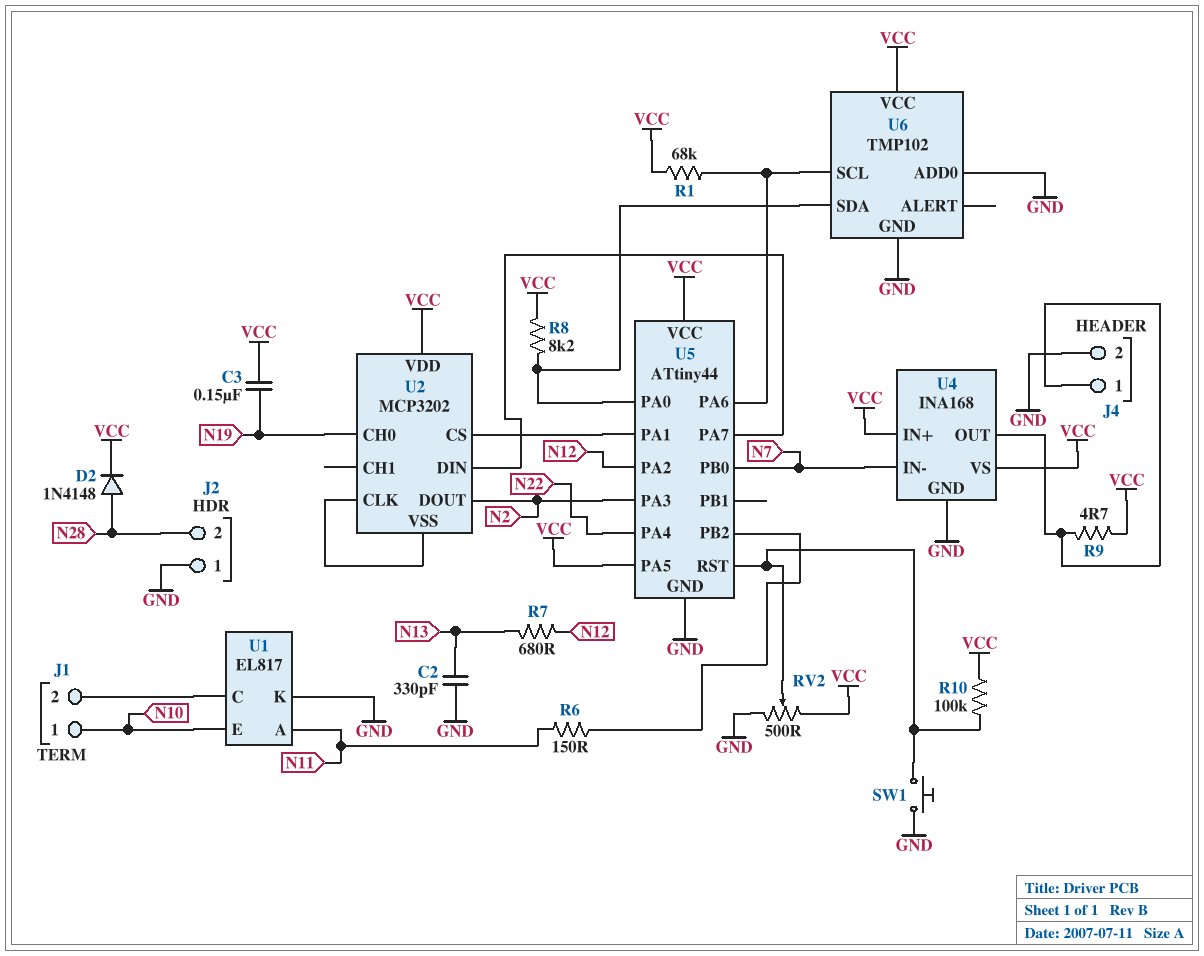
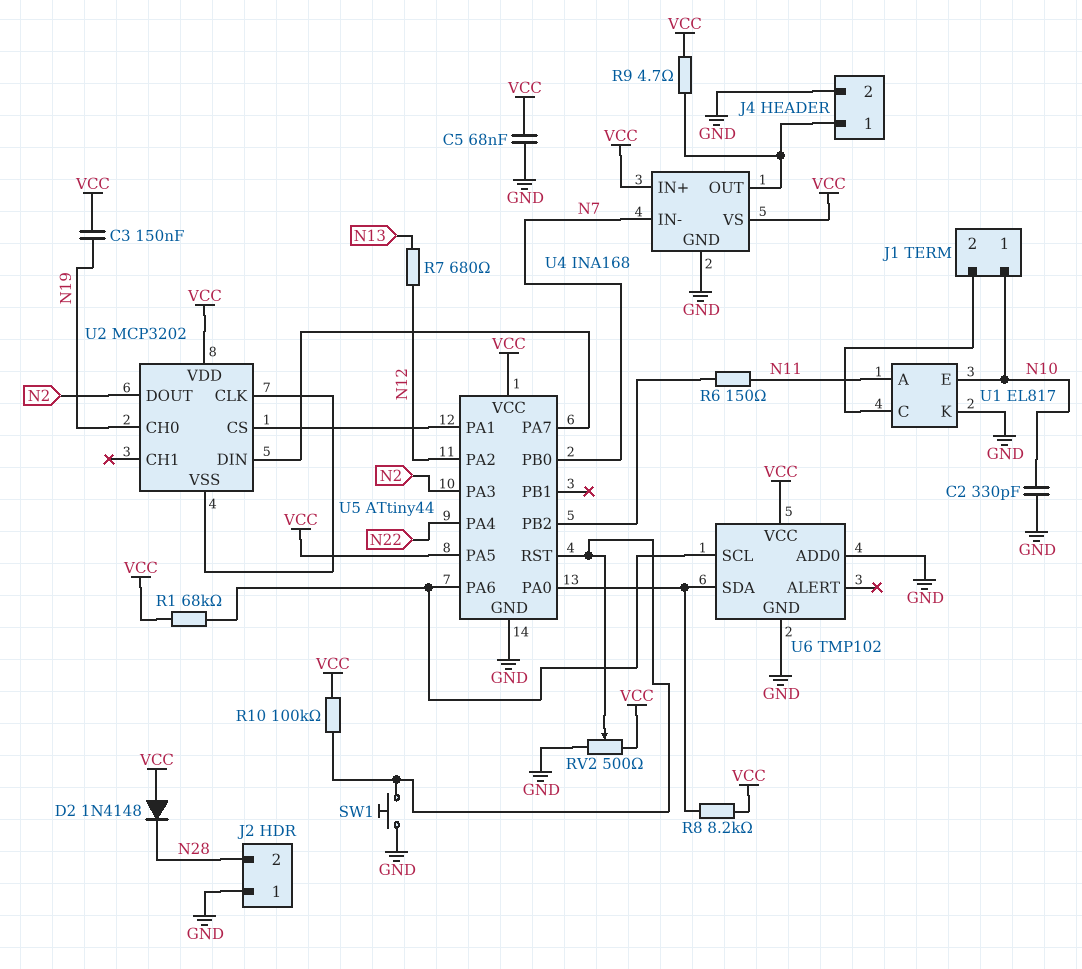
C2: 330pF (GND, N13) -> 330pF (GND, N10)
C5: none -> 68nF (GND, VCC)
D2: diode 1N4148 (A N28, K VCC) -> diode 1N4148 (A VCC, K N28)

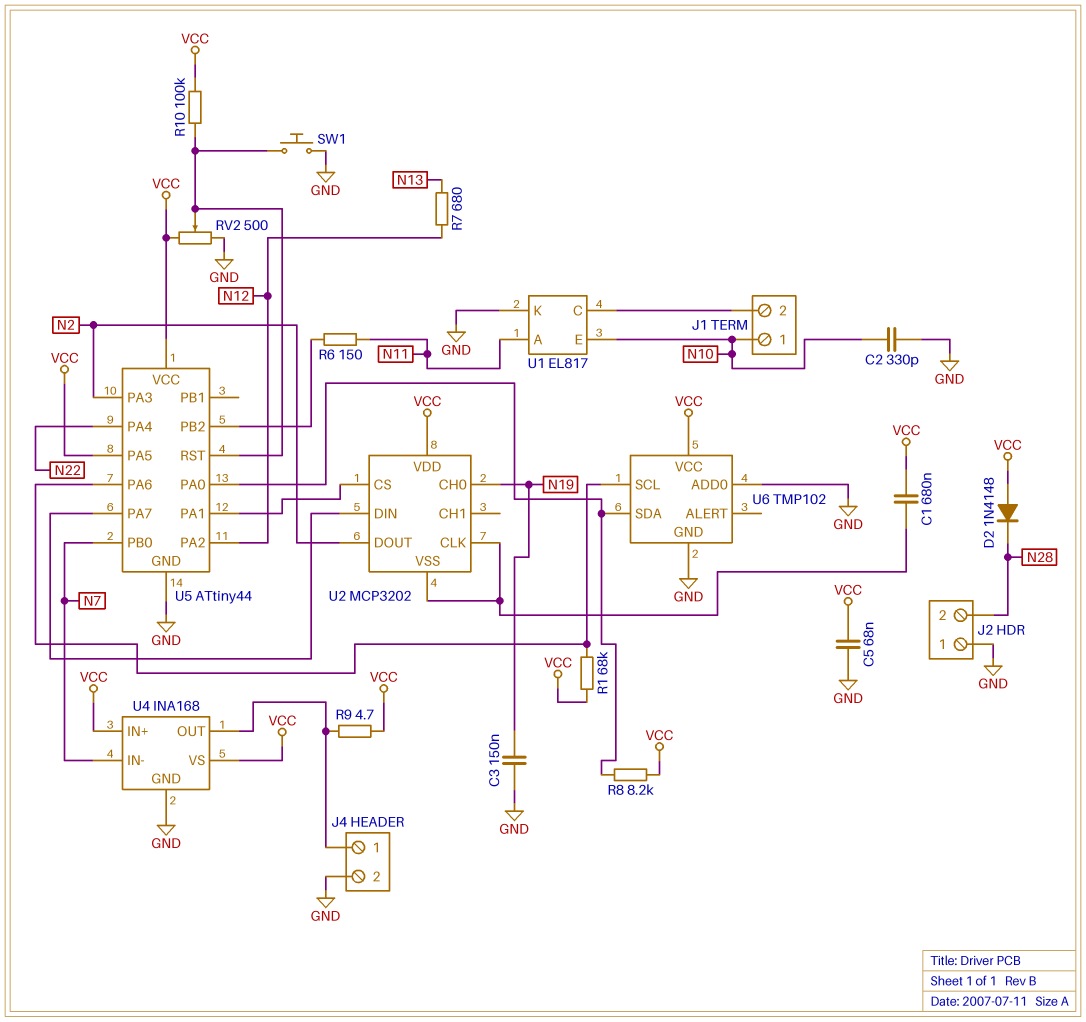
C1: none -> 680nF (U2/CLK, VCC)
C3: 150nF (N19, VCC) -> 150nF (GND, N19)

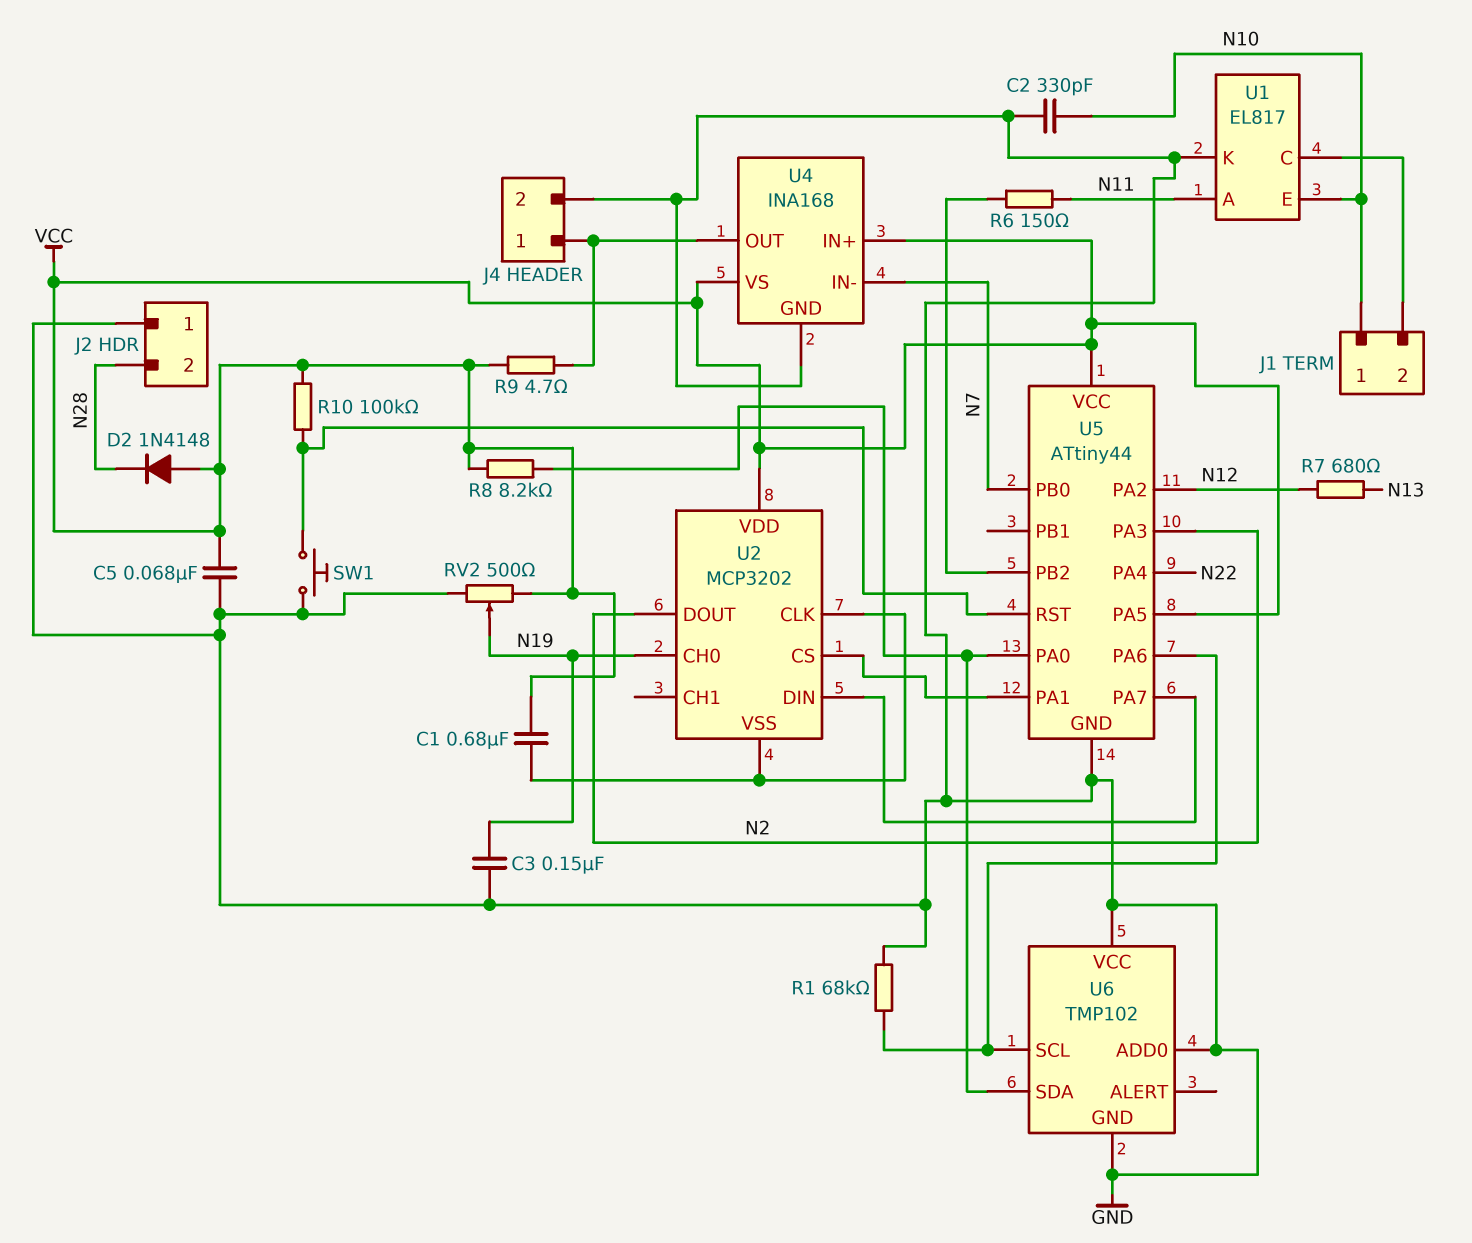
R1: 68k (U5/PA6, VCC) -> 68k (GND, U5/PA6)
RV2: 500 (GND, VCC, wiper U5/RST) -> 500 (GND, VCC, wiper N19)
U6 pin VCC: VCC -> GND

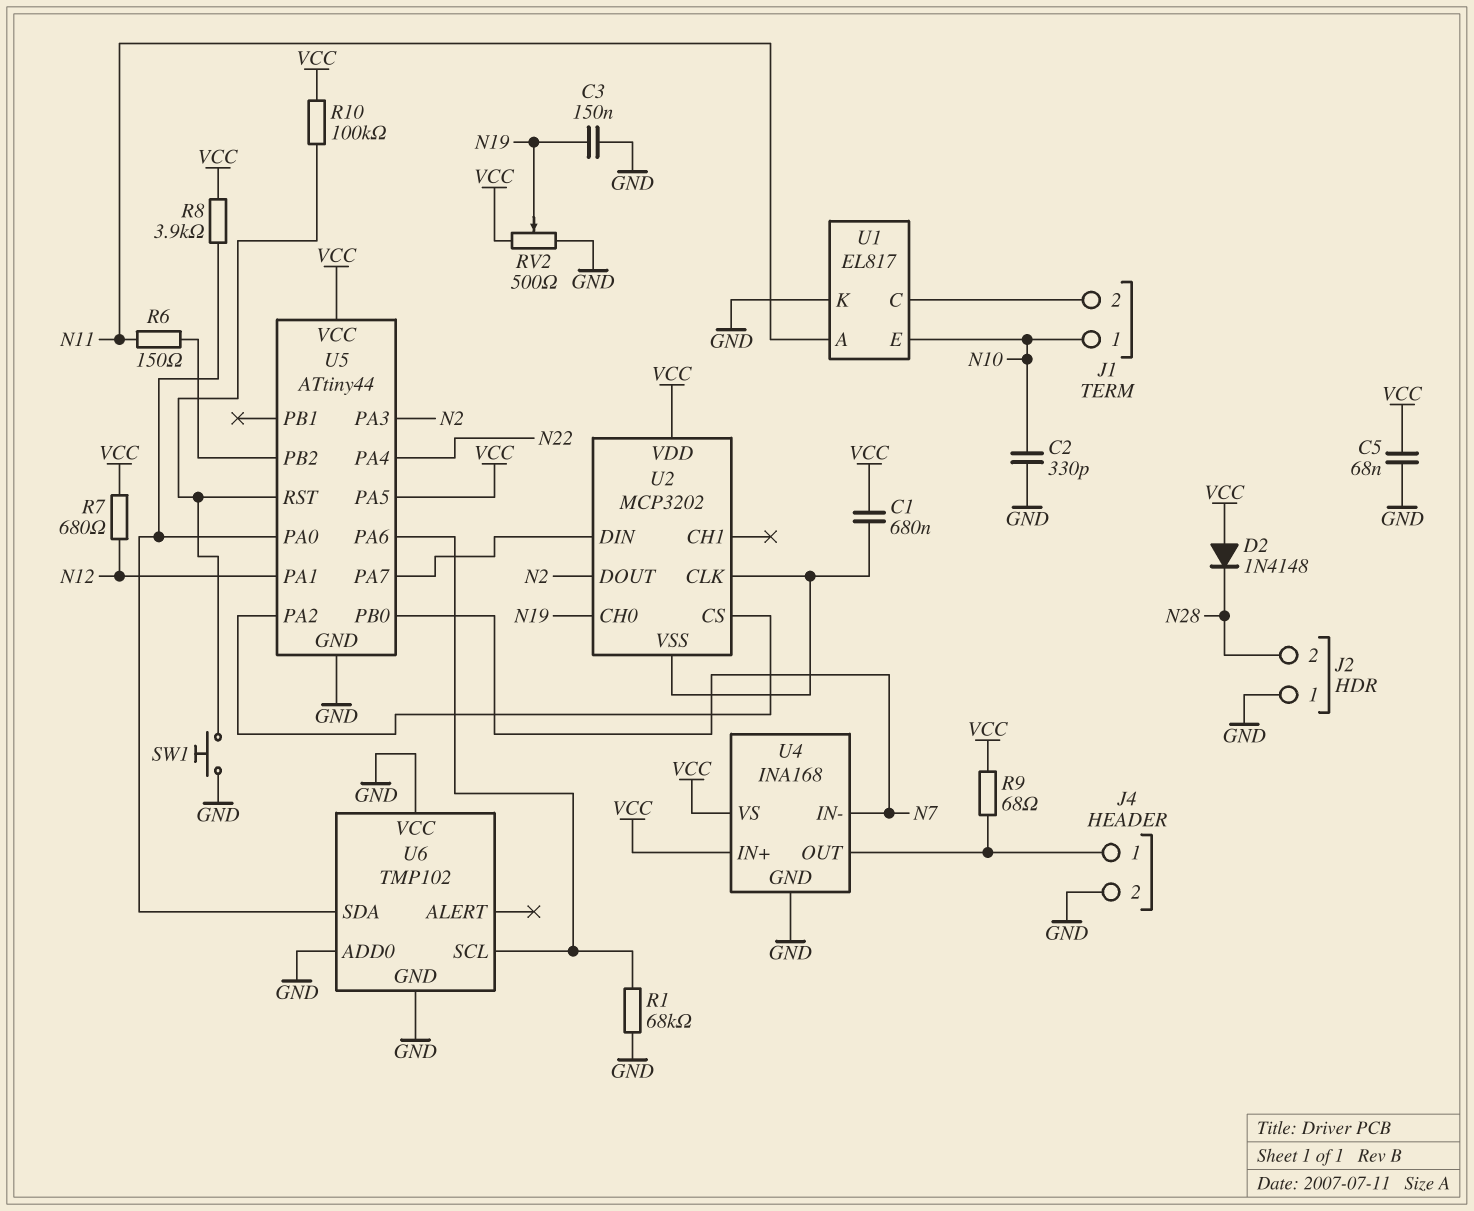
R7: 680 (N12, N13) -> 680 (N12, VCC)
R8: 8.2k (U5/PA0, VCC) -> 3.9k (U5/PA0, VCC)
R9: 4.7 (J4/1, VCC) -> 68 (J4/1, VCC)
U5 pin PA1: U2/CS -> N12
U5 pin PA2: N12 -> U2/CS

